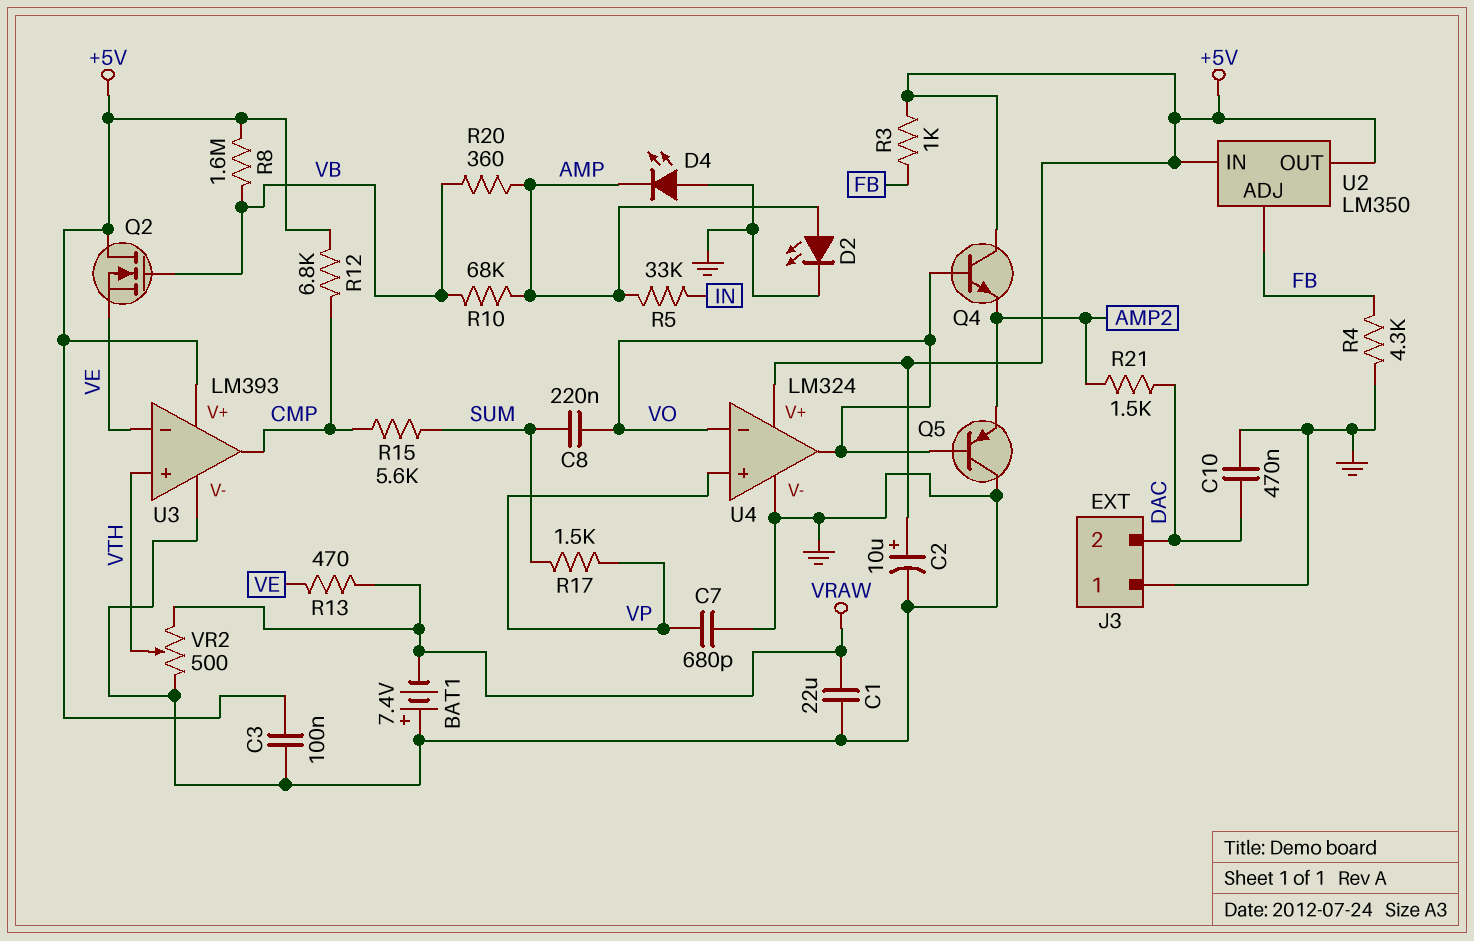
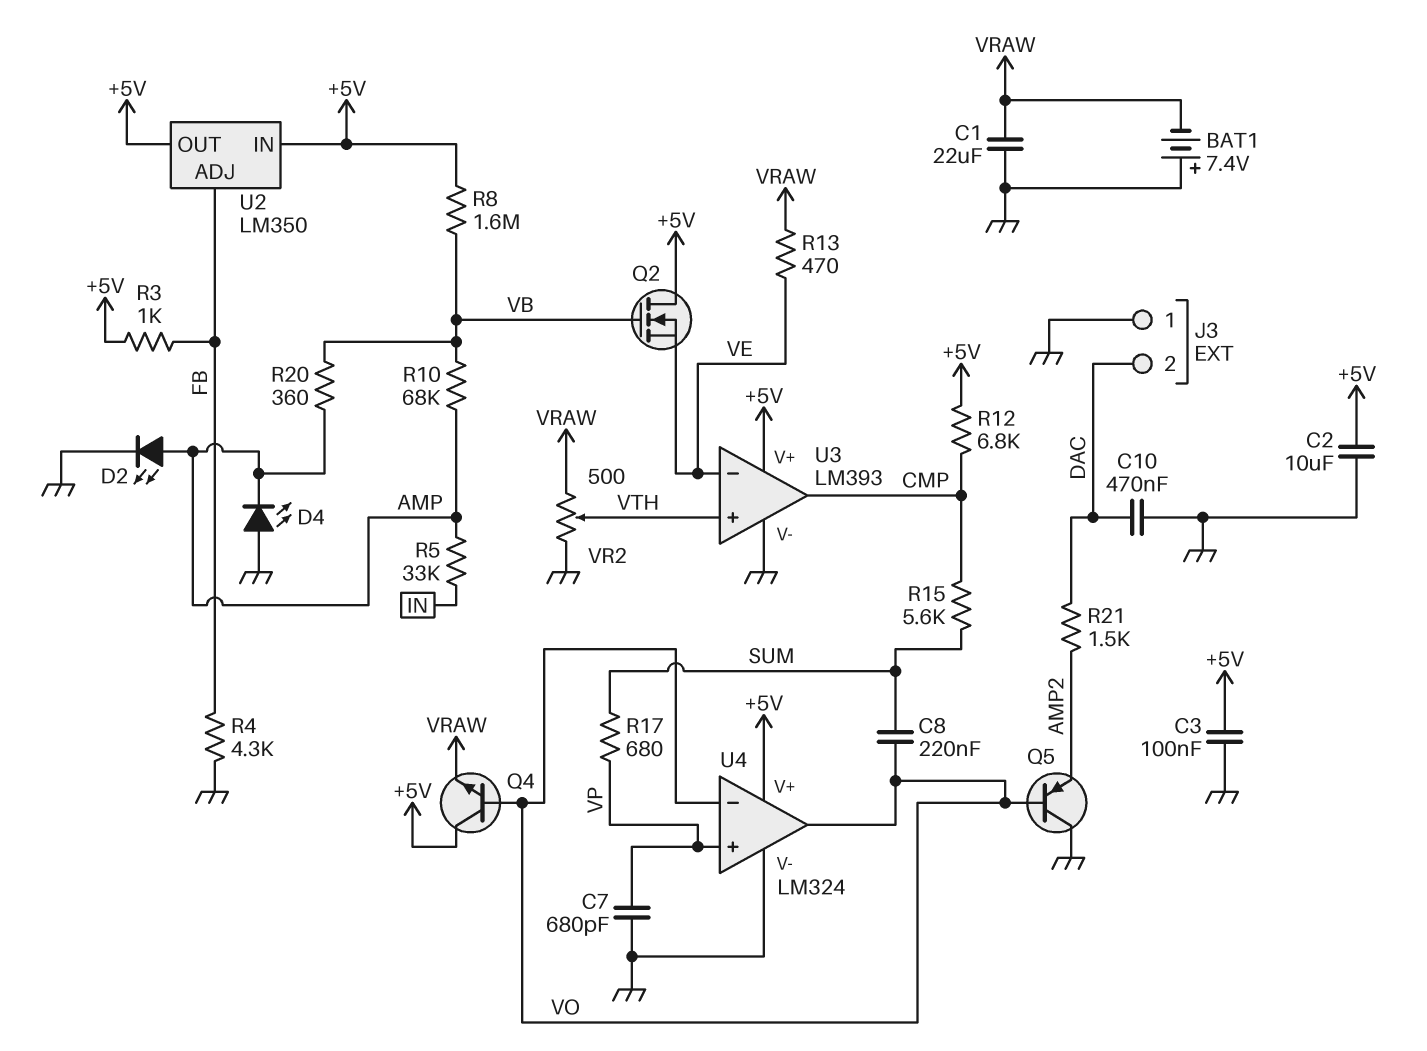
C2: 10uF (plus +5V, minus GND) -> 10uF (+5V, GND)
Q4: NPN (B VO, C +5V, E AMP2) -> NPN (B VO, C +5V, E VRAW)
R17: 1.5k (SUM, VP) -> 680 (SUM, VP)

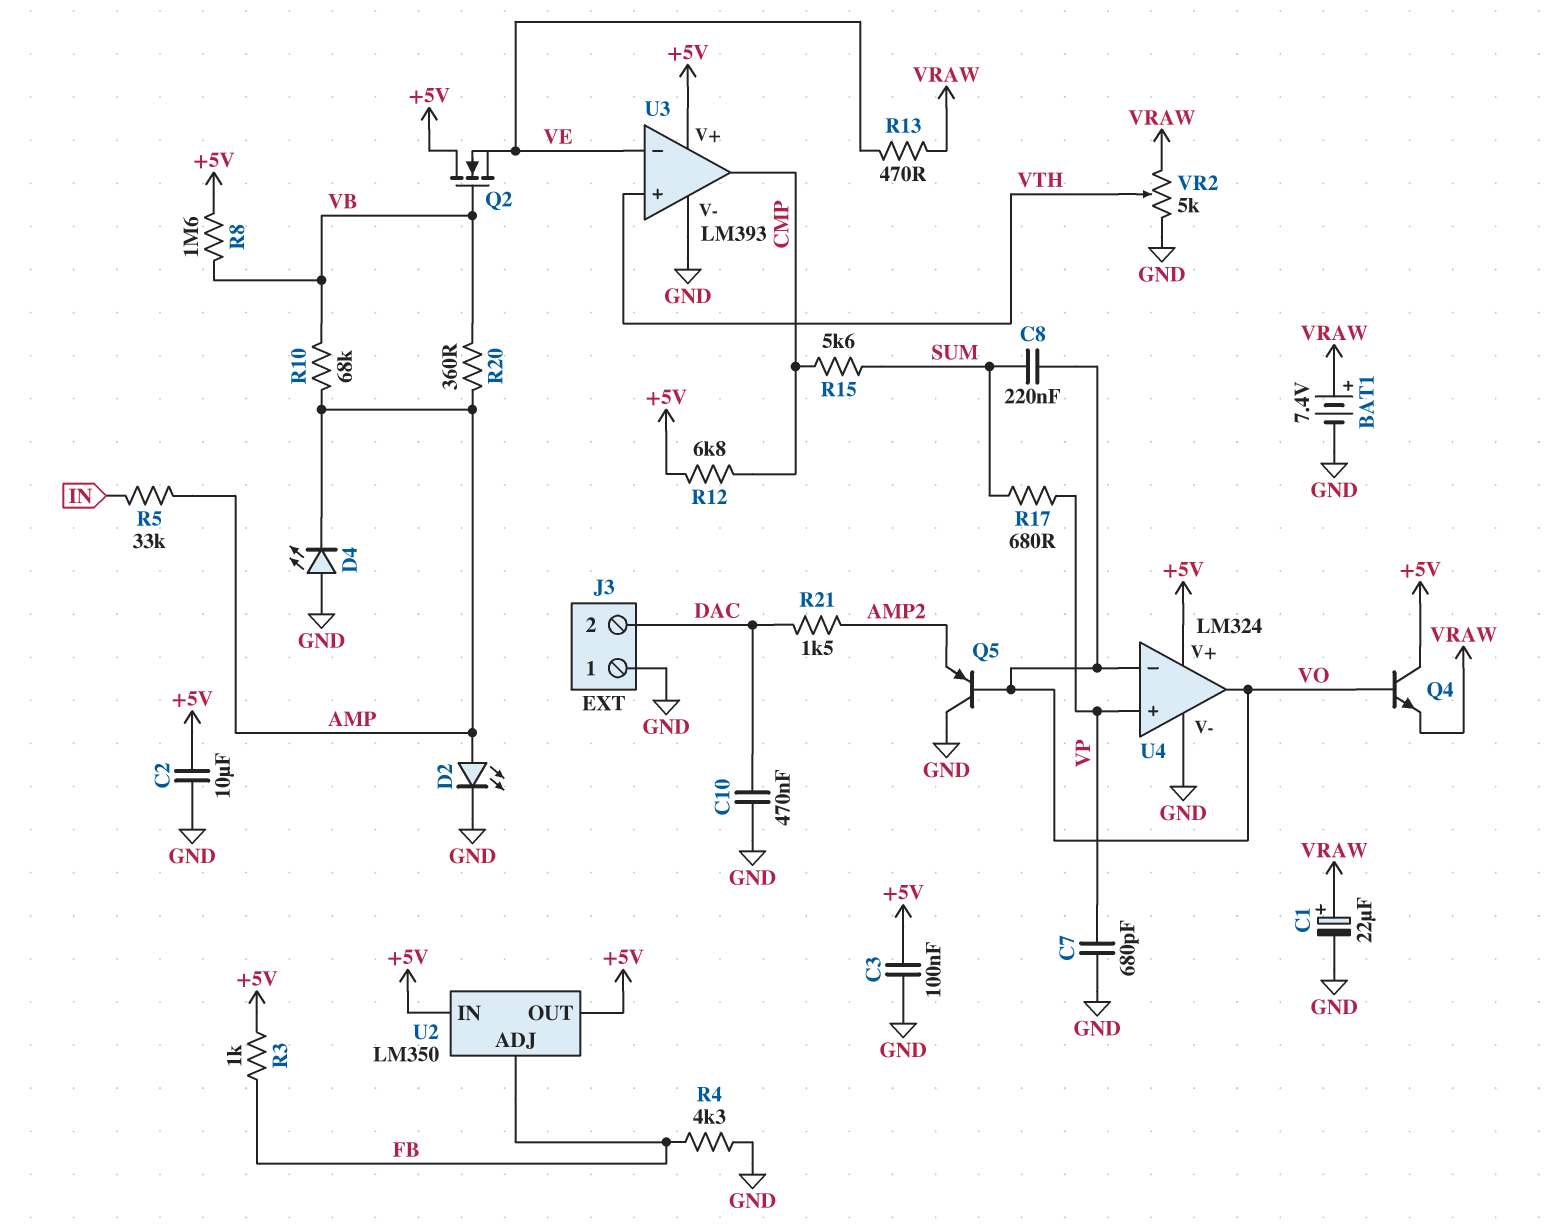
BAT1: 7.4V (plus GND, minus VRAW) -> 7.4V (plus VRAW, minus GND)
C1: 22uF (GND, VRAW) -> 22uF (plus VRAW, minus GND)
VR2: 500 (GND, VRAW, wiper VTH) -> 5k (GND, VRAW, wiper VTH)

